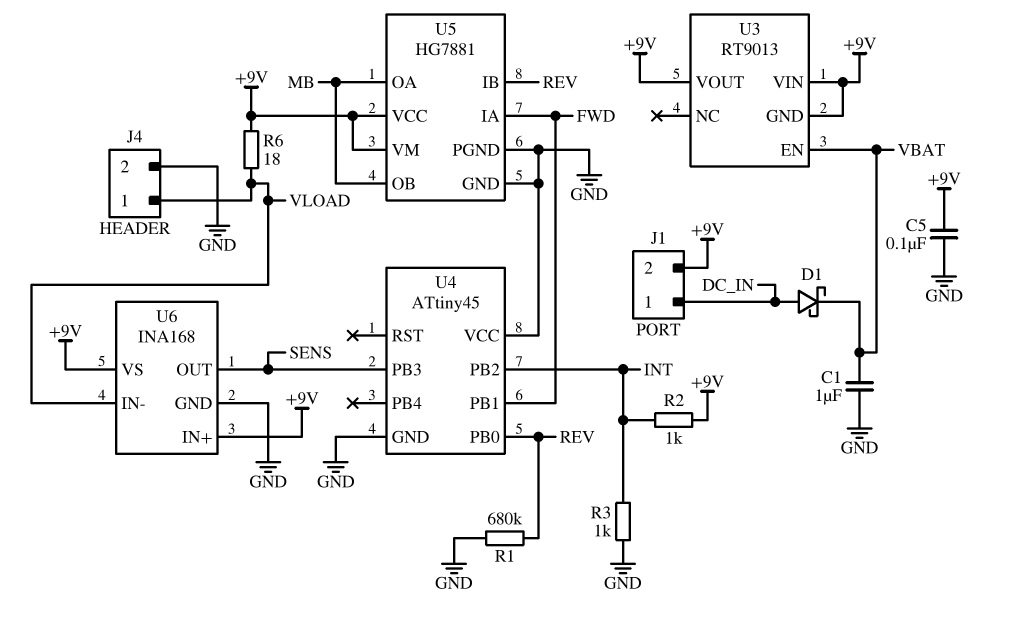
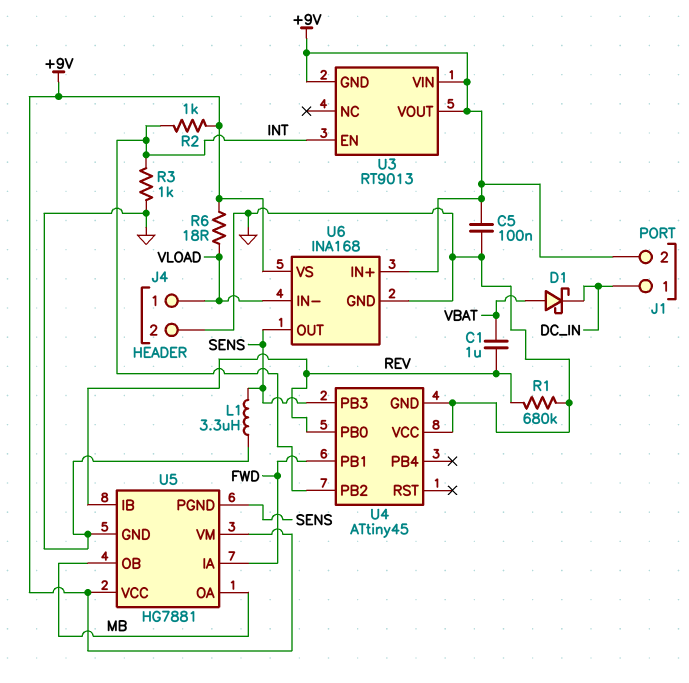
C1: 1uF (GND, VBAT) -> 1uF (REV, VBAT)
D1: schottky (A DC_IN, K VBAT) -> schottky (A VBAT, K DC_IN)
L1: none -> 3.3uH (GND, SENS)
U3 pin EN: VBAT -> INT
U5 pin PGND: GND -> SENS

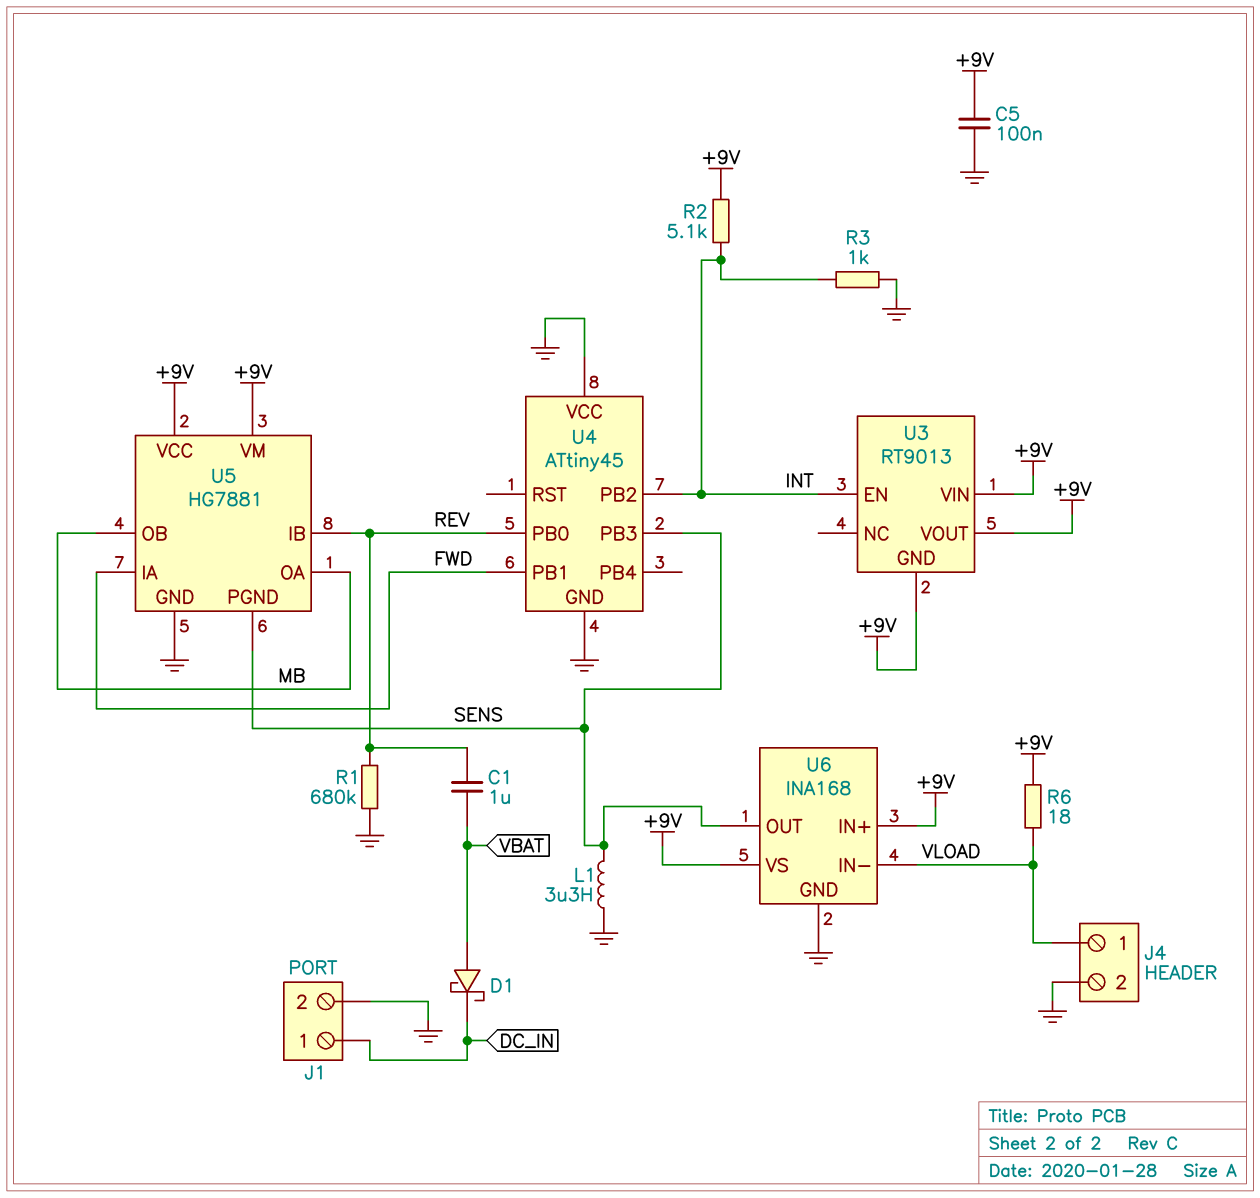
J1 pin 2: +9V -> GND
R2: 1k (+9V, INT) -> 5.1k (+9V, INT)

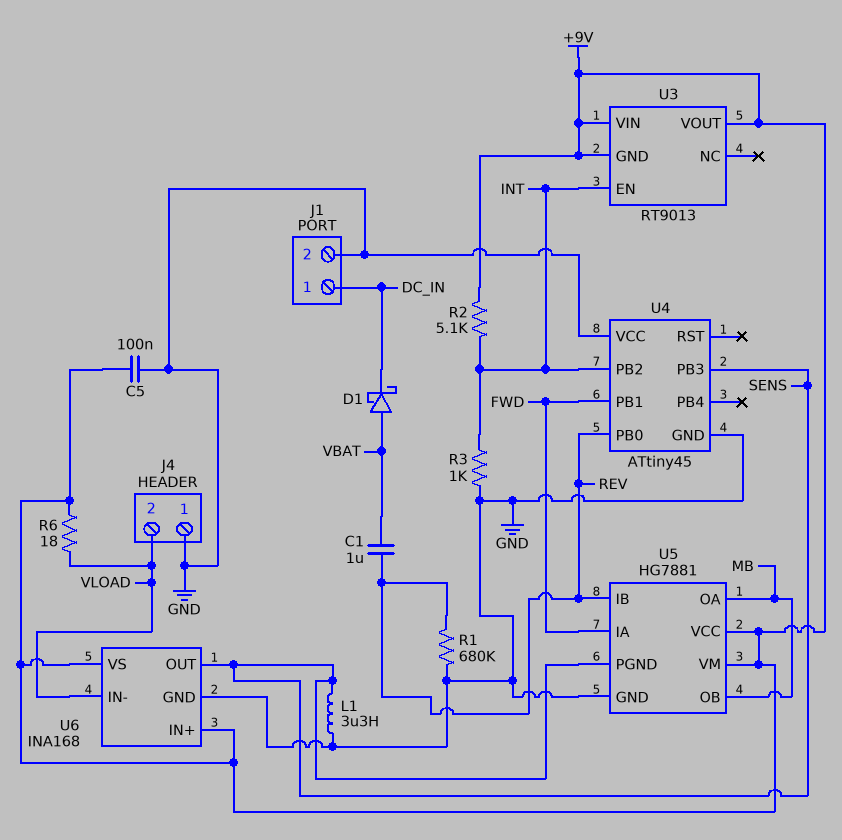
J4 pin 1: VLOAD -> GND
J4 pin 2: GND -> VLOAD

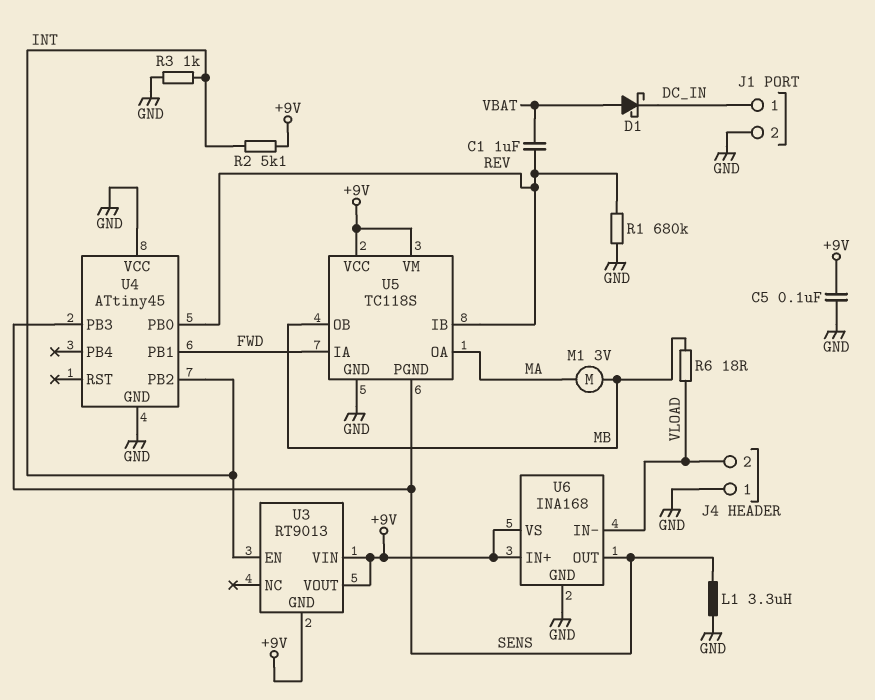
M1: none -> motor 3V (MA, MB)
R6: 18 (+9V, VLOAD) -> 18 (MB, VLOAD)
U5: HG7881 -> TC118S
U5 pin OA: MB -> MA

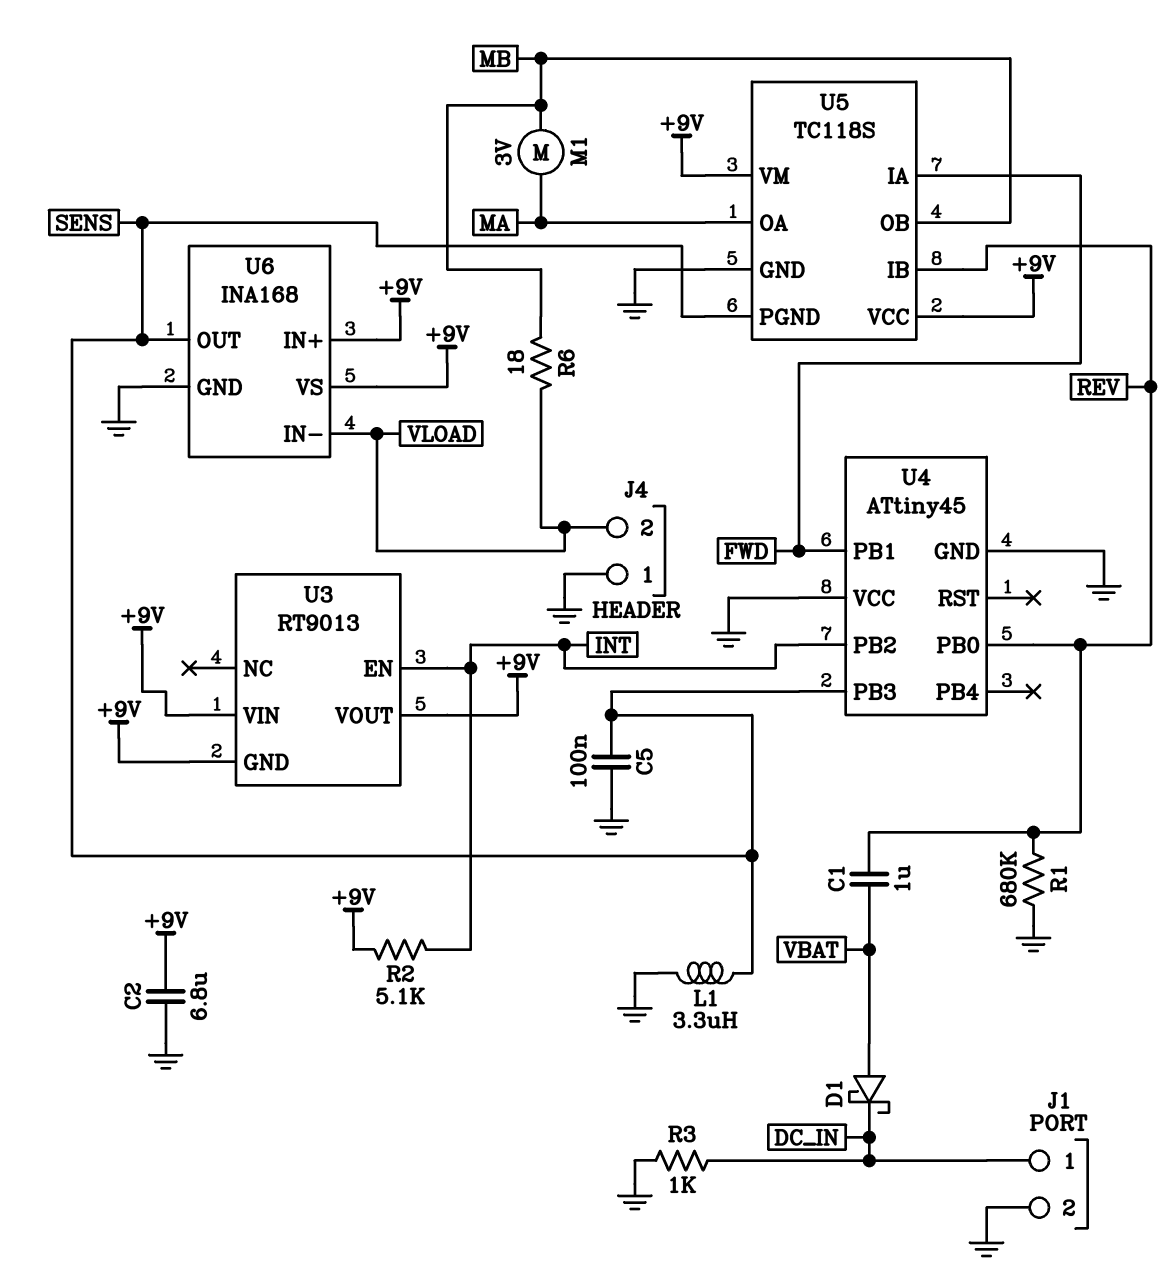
C2: none -> 6.8uF (+9V, GND)
C5: 100nF (+9V, GND) -> 100nF (GND, SENS)
R3: 1k (GND, INT) -> 1k (DC_IN, GND)

